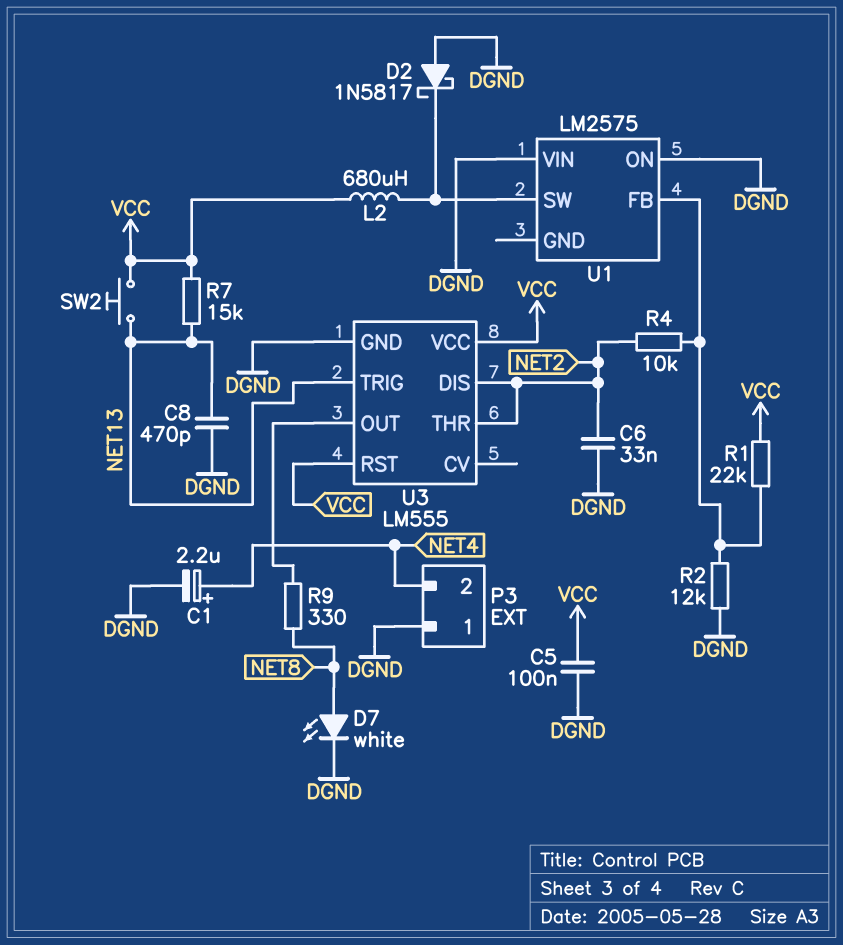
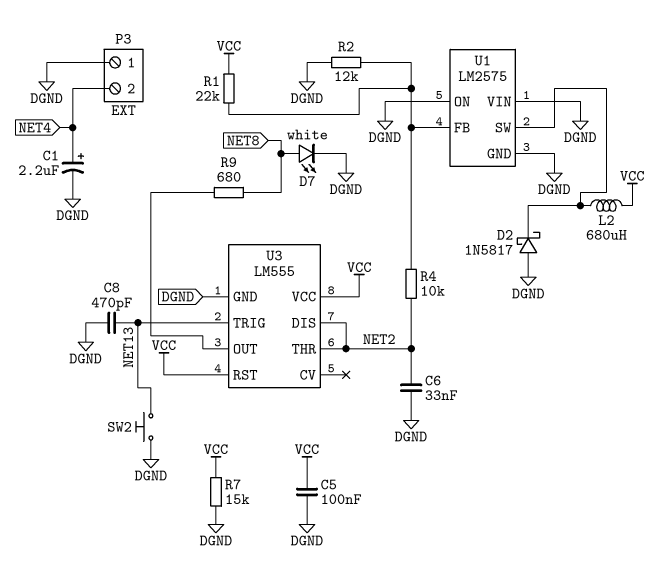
R7: 15k (NET13, VCC) -> 15k (DGND, VCC)
R9: 330 (NET8, U3/OUT) -> 680 (NET8, U3/OUT)
SW2: button (NET13, VCC) -> button (DGND, NET13)
U1 pin GND: none -> DGND

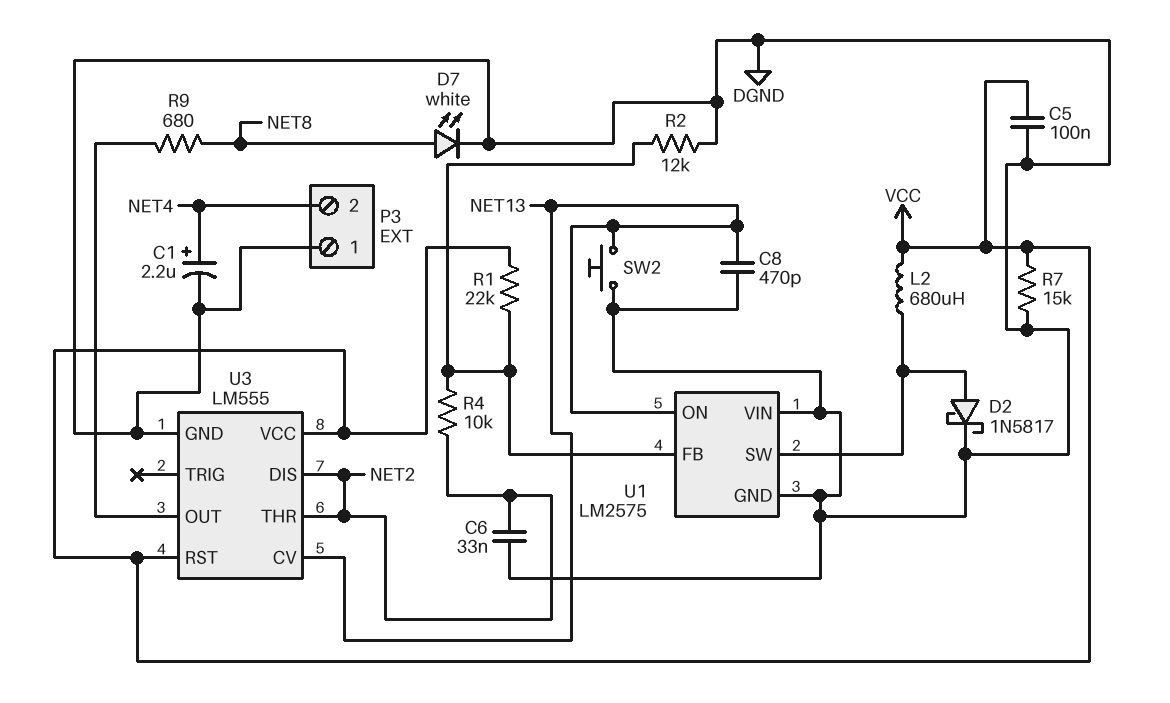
D2: schottky 1N5817 (A DGND, K U1/SW) -> schottky 1N5817 (A U1/SW, K DGND)
U1 pin ON: DGND -> NET13
U3 pin CV: none -> NET13
U3 pin TRIG: NET13 -> none

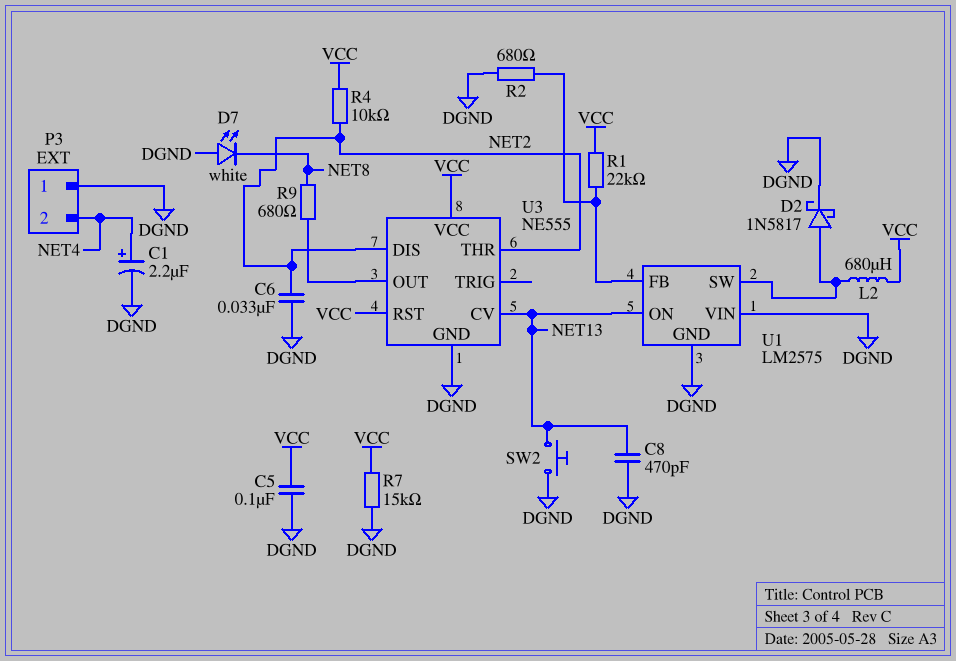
D7: LED white (A NET8, K DGND) -> LED white (A DGND, K NET8)
R2: 12k (DGND, U1/FB) -> 680 (DGND, U1/FB)
R4: 10k (NET2, U1/FB) -> 10k (NET2, VCC)
U3: LM555 -> NE555

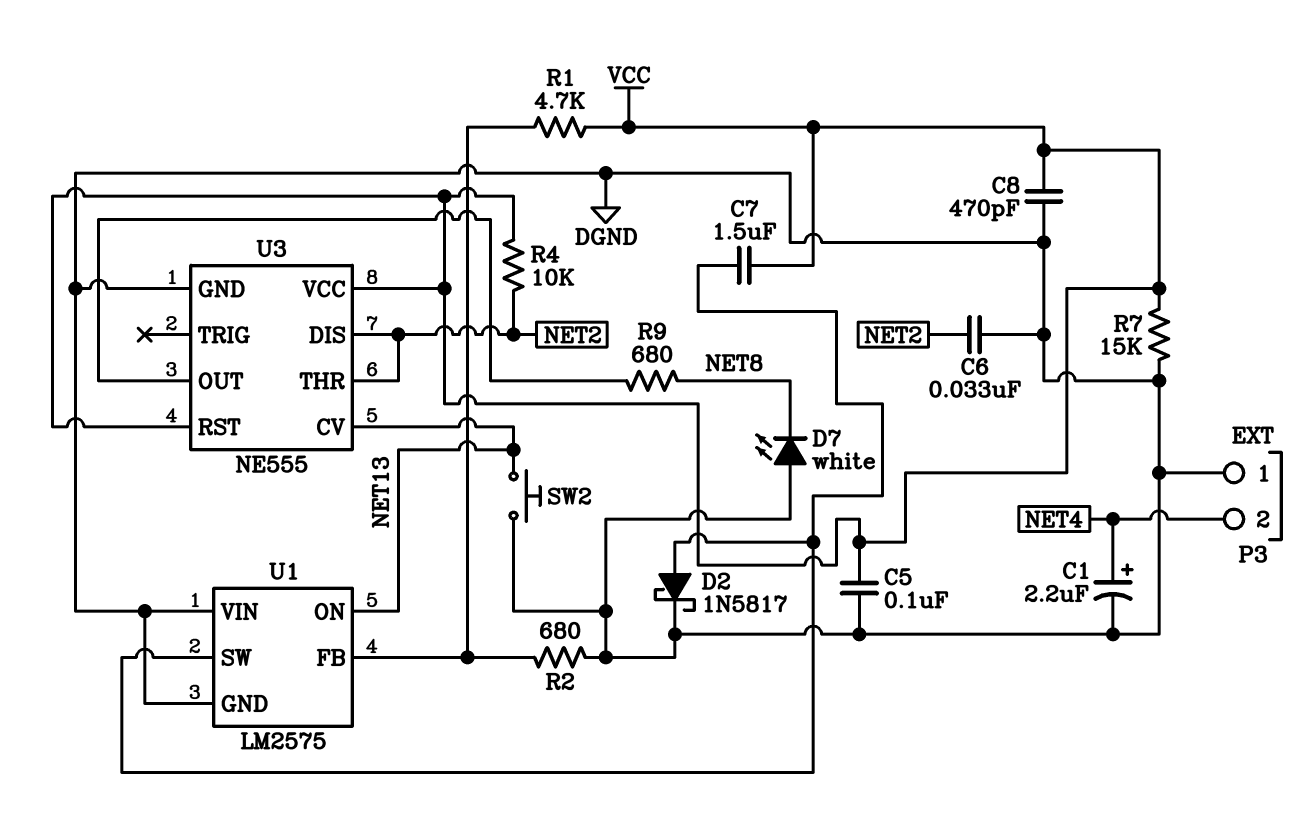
C7: none -> 1.5uF (U1/SW, VCC)
C8: 470pF (DGND, NET13) -> 470pF (DGND, VCC)
L2: 680uH (U1/SW, VCC) -> none
R1: 22k (U1/FB, VCC) -> 4.7k (U1/FB, VCC)

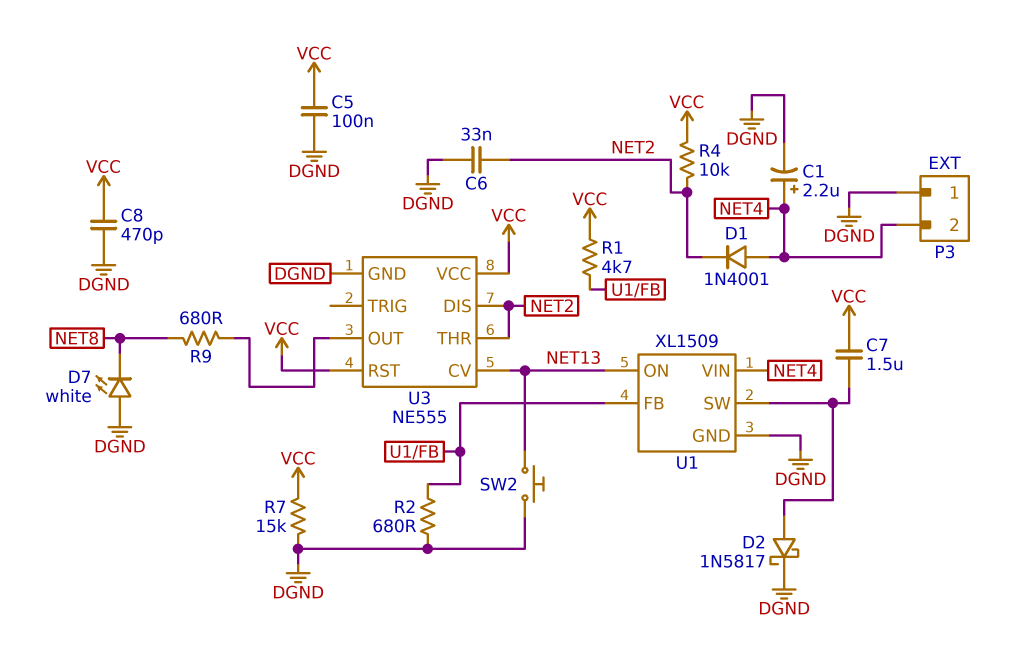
D1: none -> diode 1N4001 (A NET4, K NET2)
U1: LM2575 -> XL1509
U1 pin VIN: DGND -> NET4

